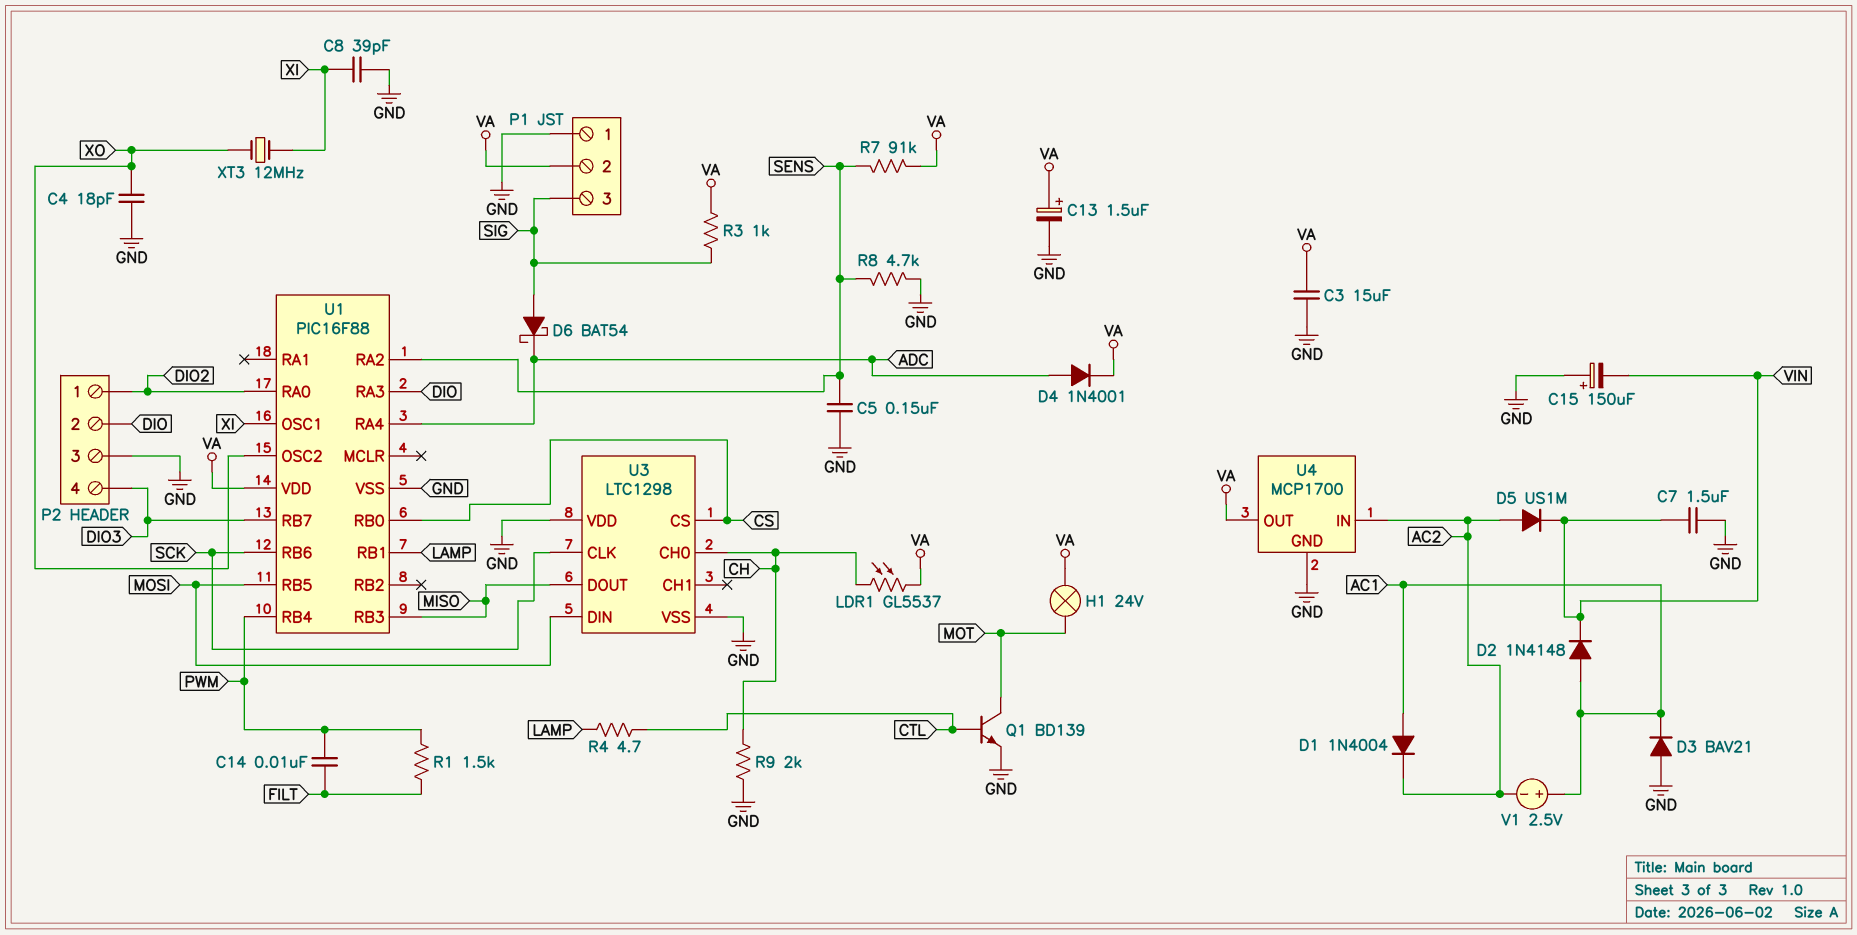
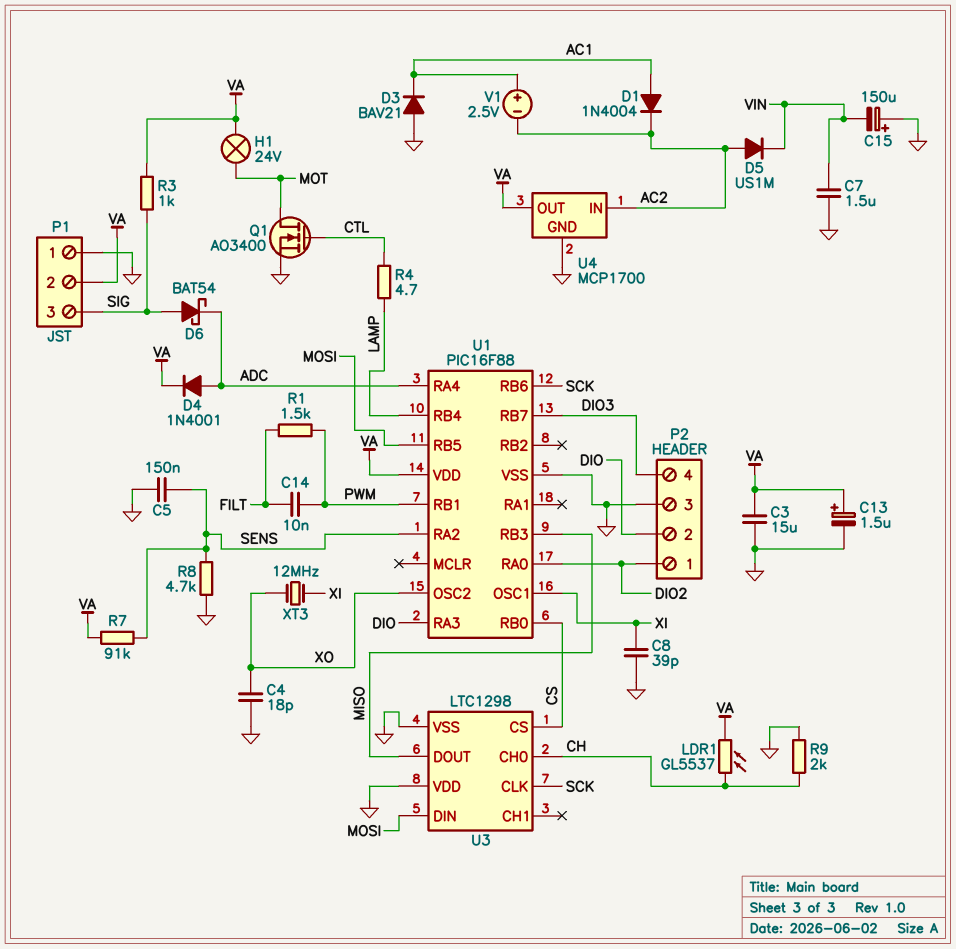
D2: diode 1N4148 (A AC1, K VIN) -> none
Q1: NPN BD139 (B CTL, C MOT, E GND) -> NMOS AO3400 (G CTL, D MOT, S GND)
U1 pin RB1: LAMP -> PWM
U1 pin RB4: PWM -> LAMP

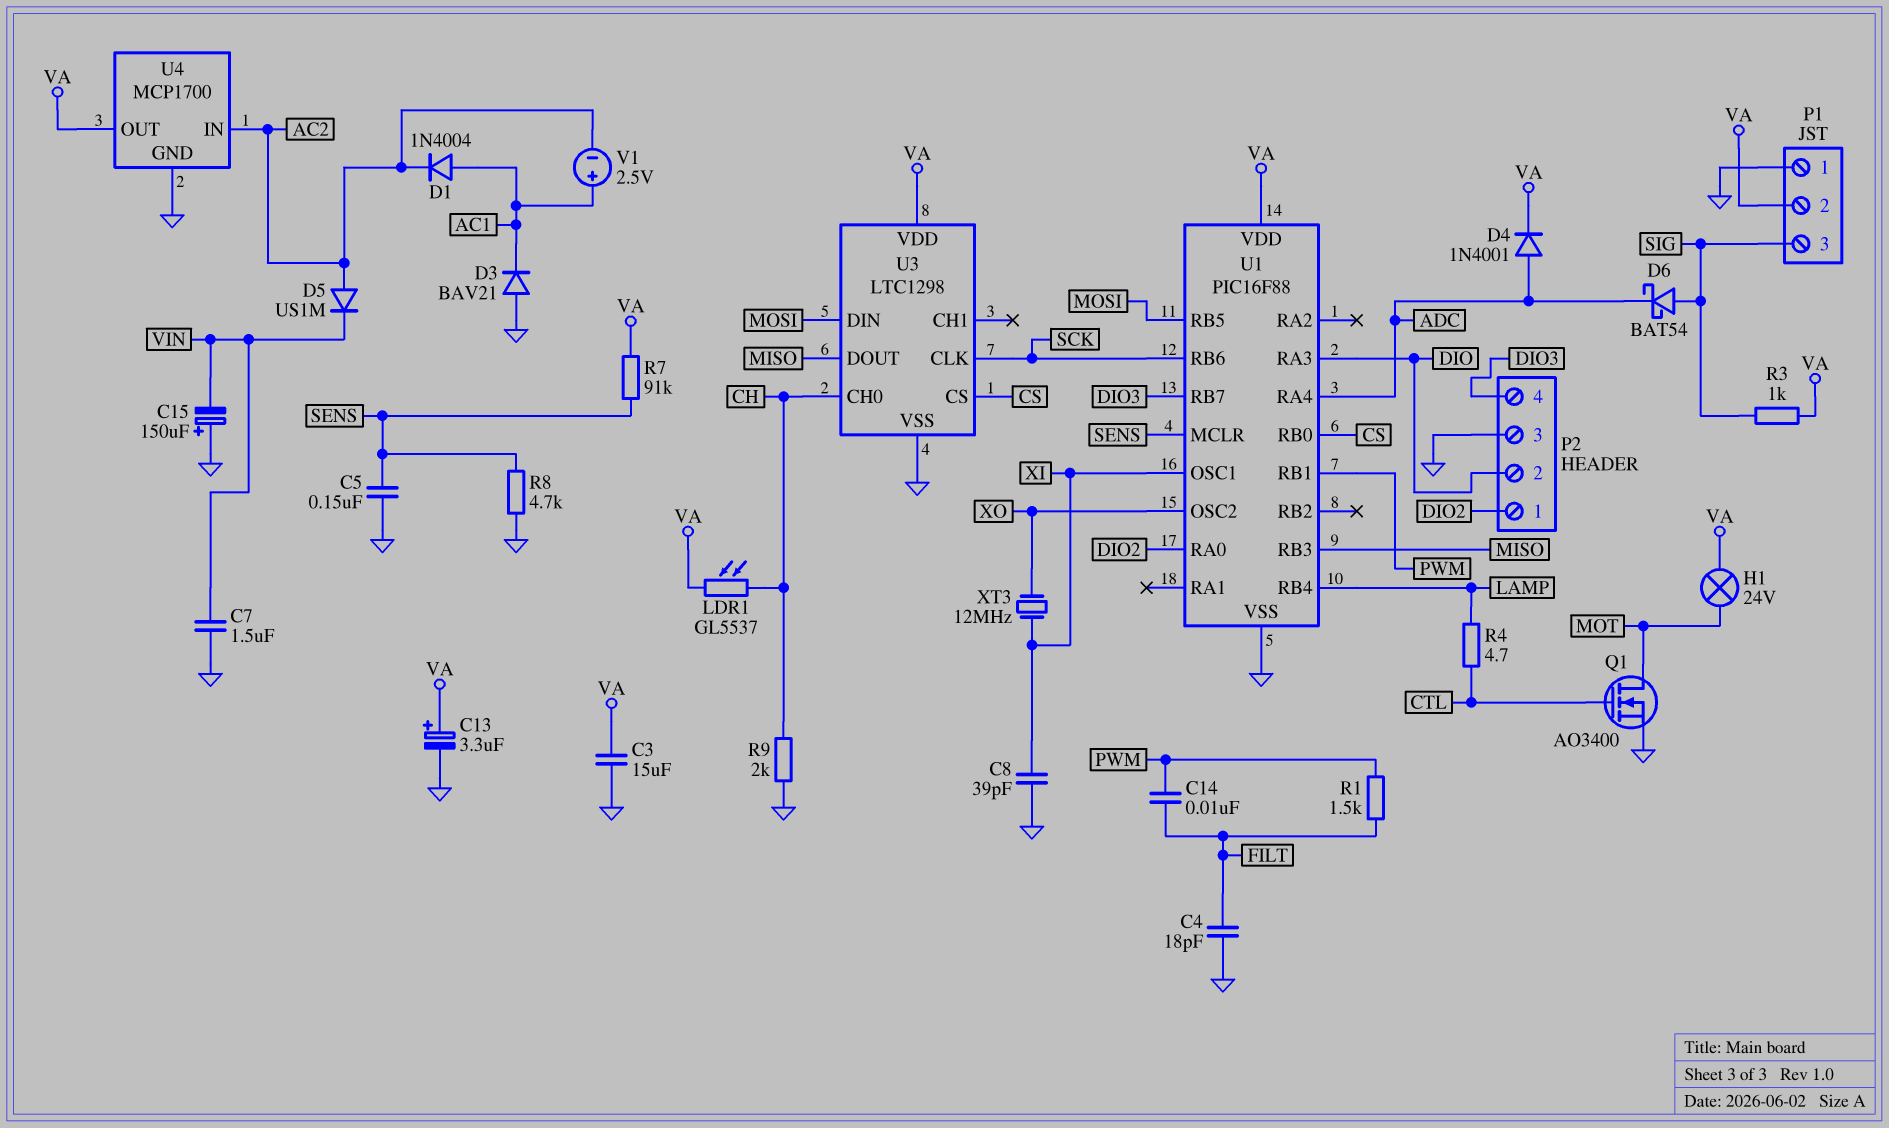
C4: 18pF (GND, XO) -> 18pF (FILT, GND)
C13: 1.5uF (plus VA, minus GND) -> 3.3uF (plus VA, minus GND)
U1 pin MCLR: none -> SENS
U1 pin RA2: SENS -> none
U3 pin VDD: GND -> VA

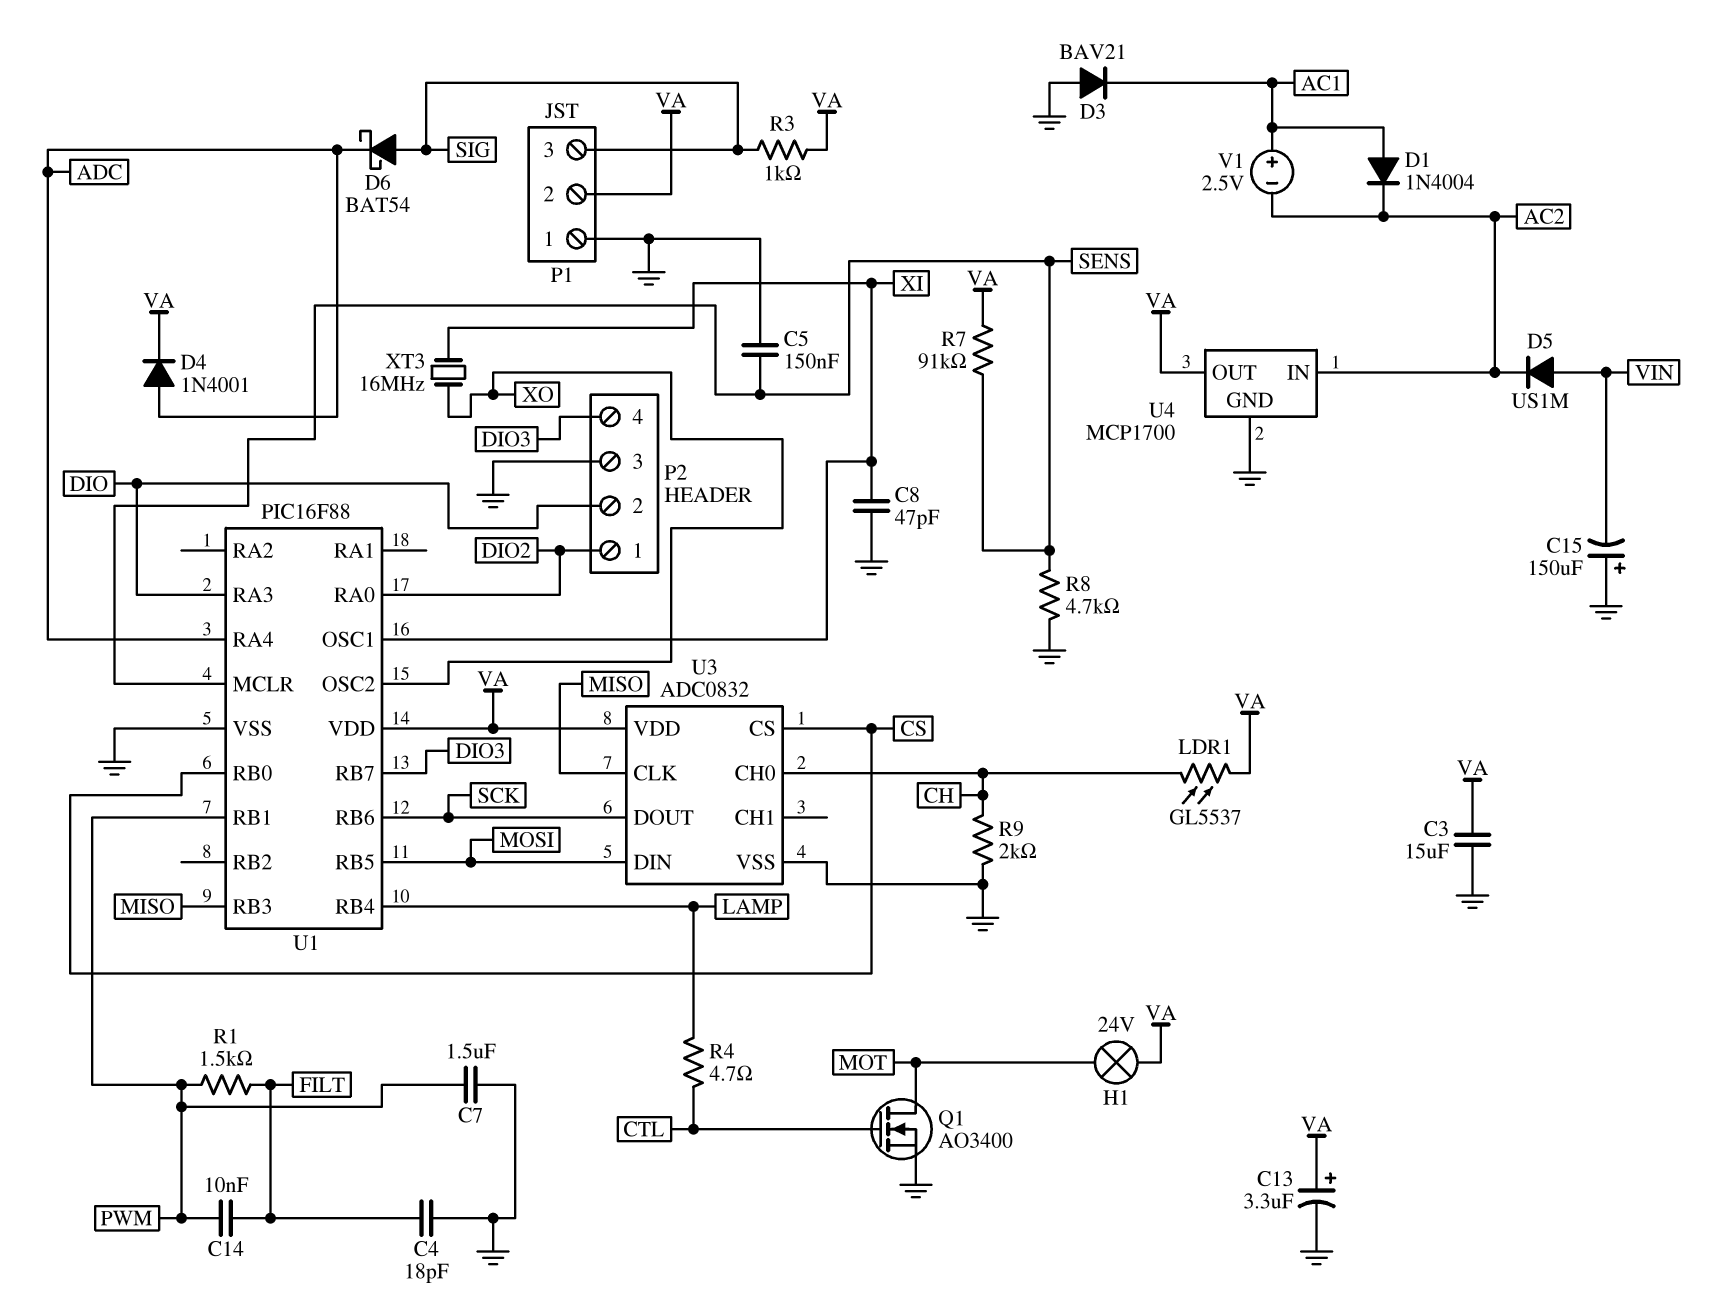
C7: 1.5uF (GND, VIN) -> 1.5uF (GND, PWM)
C8: 39pF (GND, XI) -> 47pF (GND, XI)
D5: diode US1M (A AC2, K VIN) -> diode US1M (A VIN, K AC2)
U3: LTC1298 -> ADC0832
U3 pin CLK: SCK -> MISO
U3 pin DOUT: MISO -> SCK
XT3: 12MHz (XI, XO) -> 16MHz (XI, XO)

